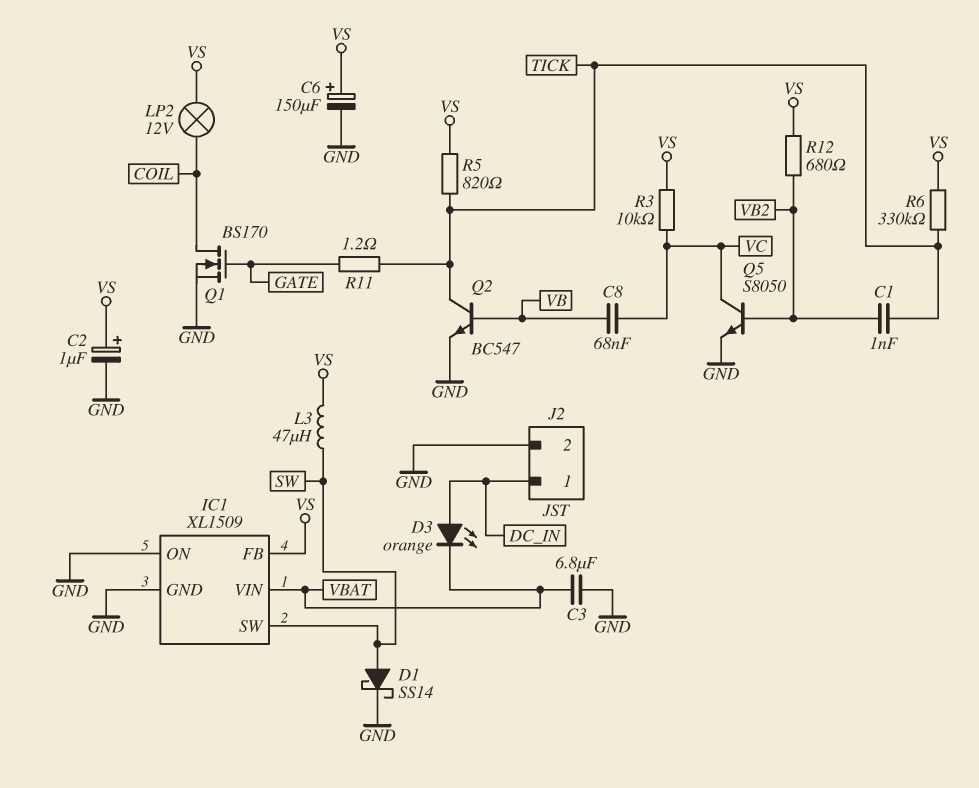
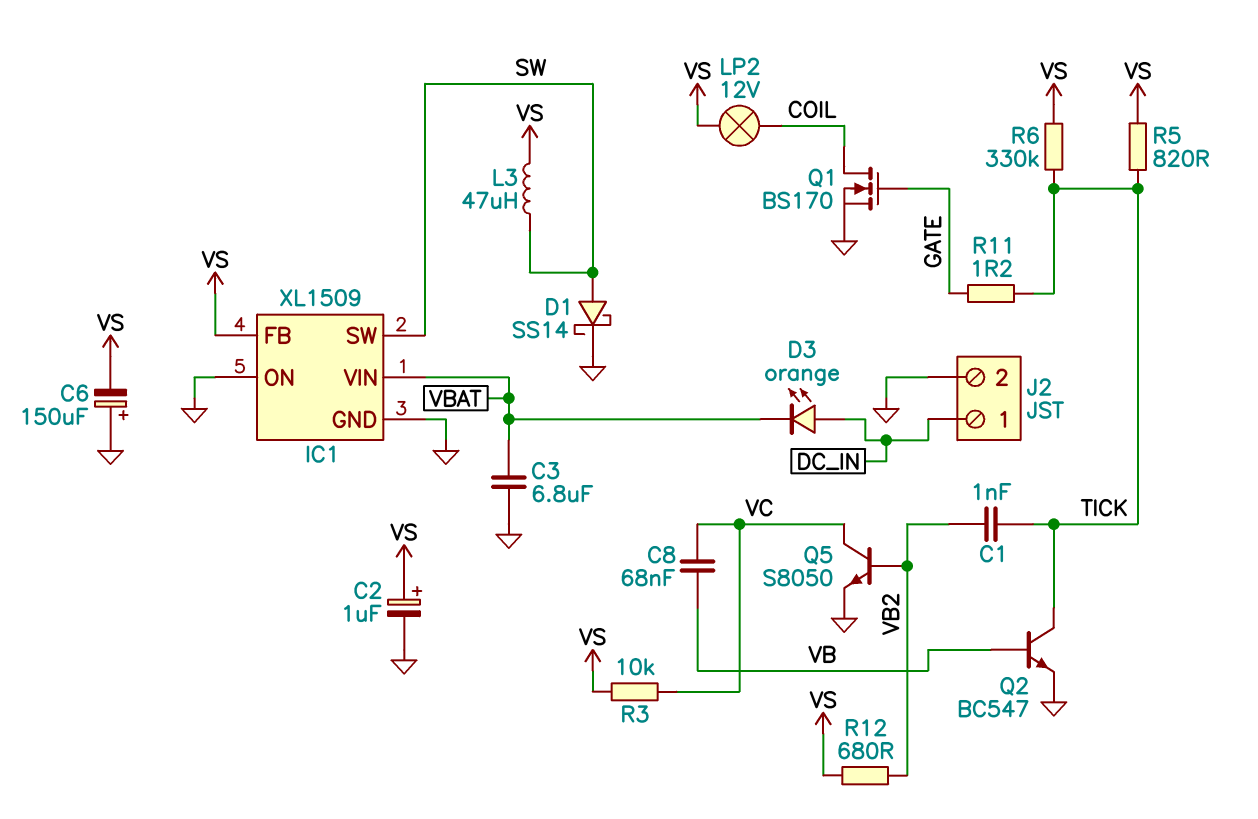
C6: 150uF (plus VS, minus GND) -> 150uF (plus GND, minus VS)

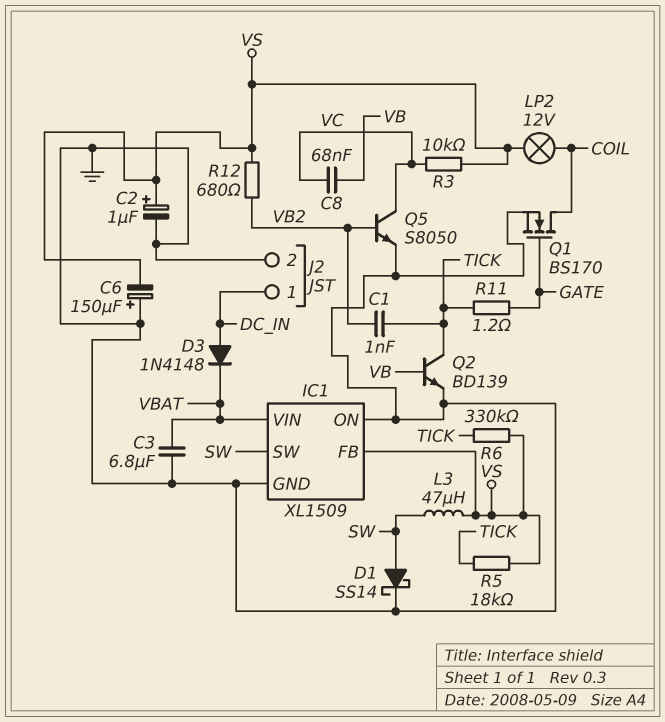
D3: LED orange (A DC_IN, K VBAT) -> diode 1N4148 (A DC_IN, K VBAT)
Q2: NPN BC547 (B VB, C TICK, E GND) -> NPN BD139 (B VB, C TICK, E GND)
R5: 820 (TICK, VS) -> 18k (TICK, VS)

